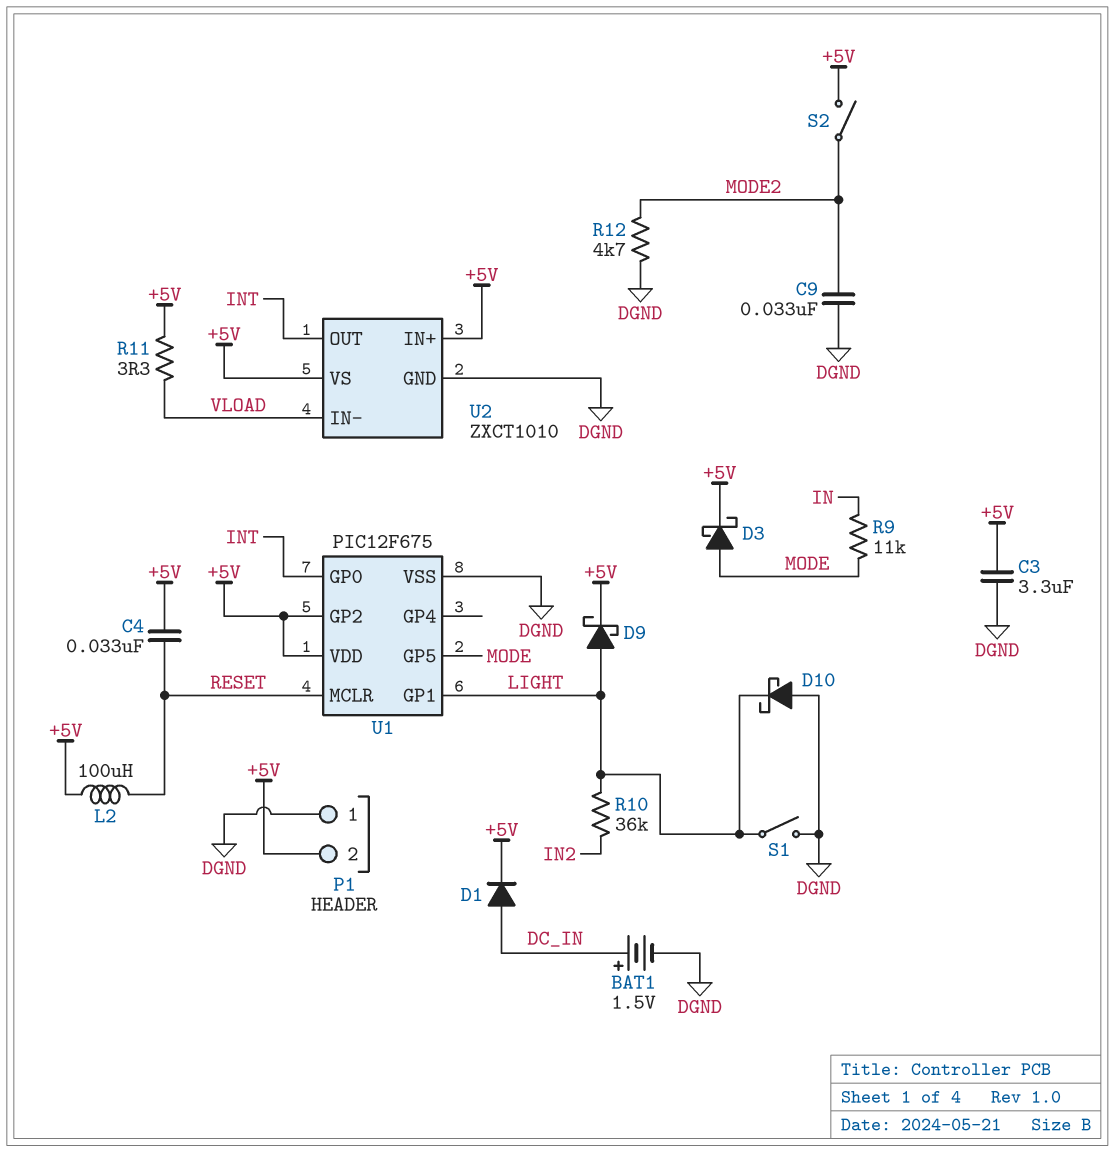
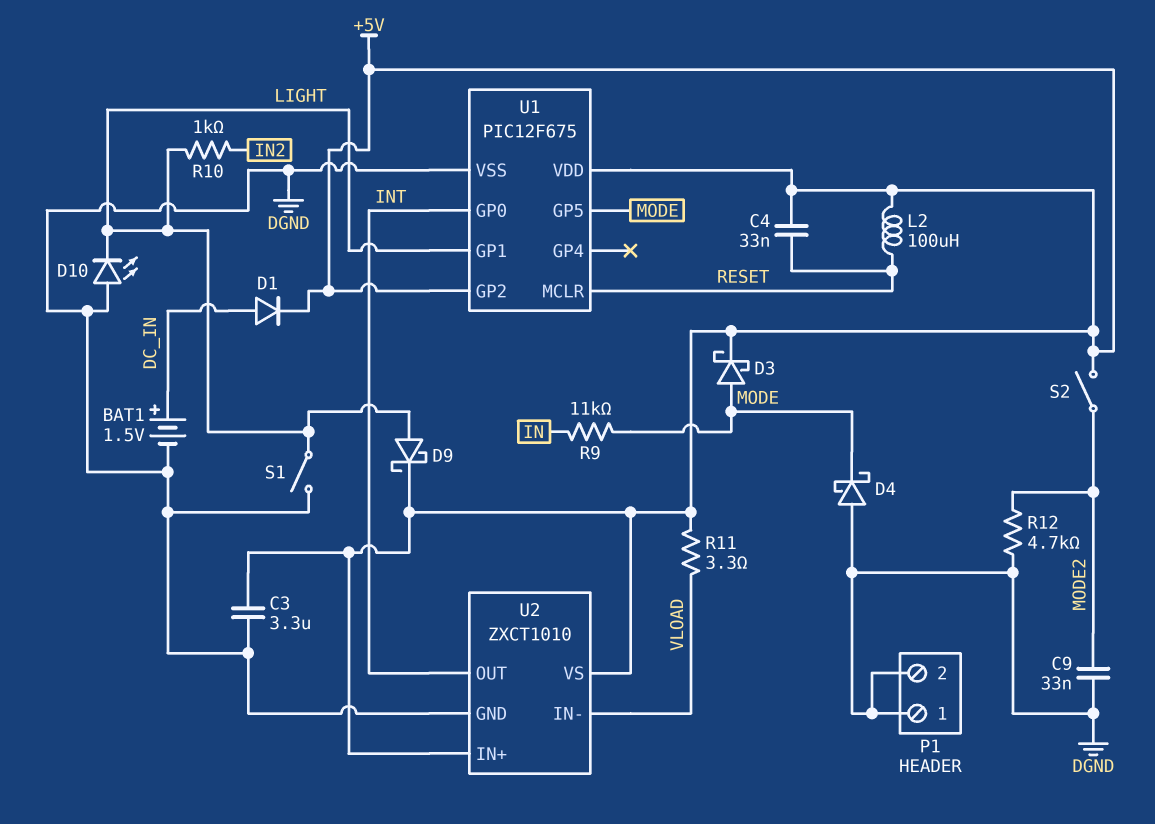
D4: none -> schottky (A DGND, K MODE)
D10: schottky (A DGND, K LIGHT) -> LED (A DGND, K LIGHT)
P1 pin 2: +5V -> DGND
R10: 36k (IN2, LIGHT) -> 1k (IN2, LIGHT)

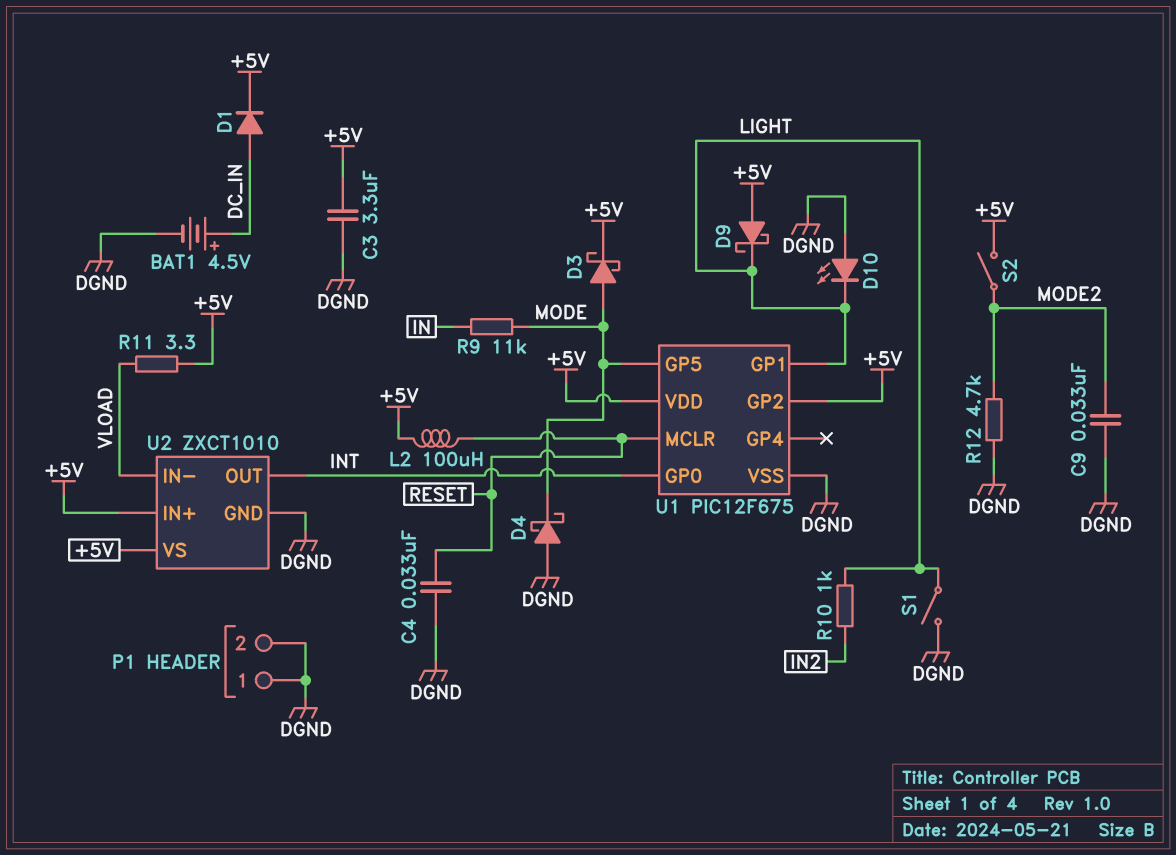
BAT1: 1.5V (plus DC_IN, minus DGND) -> 4.5V (plus DC_IN, minus DGND)
C4: 33nF (+5V, RESET) -> 33nF (DGND, RESET)
D9: schottky (A LIGHT, K +5V) -> schottky (A +5V, K LIGHT)

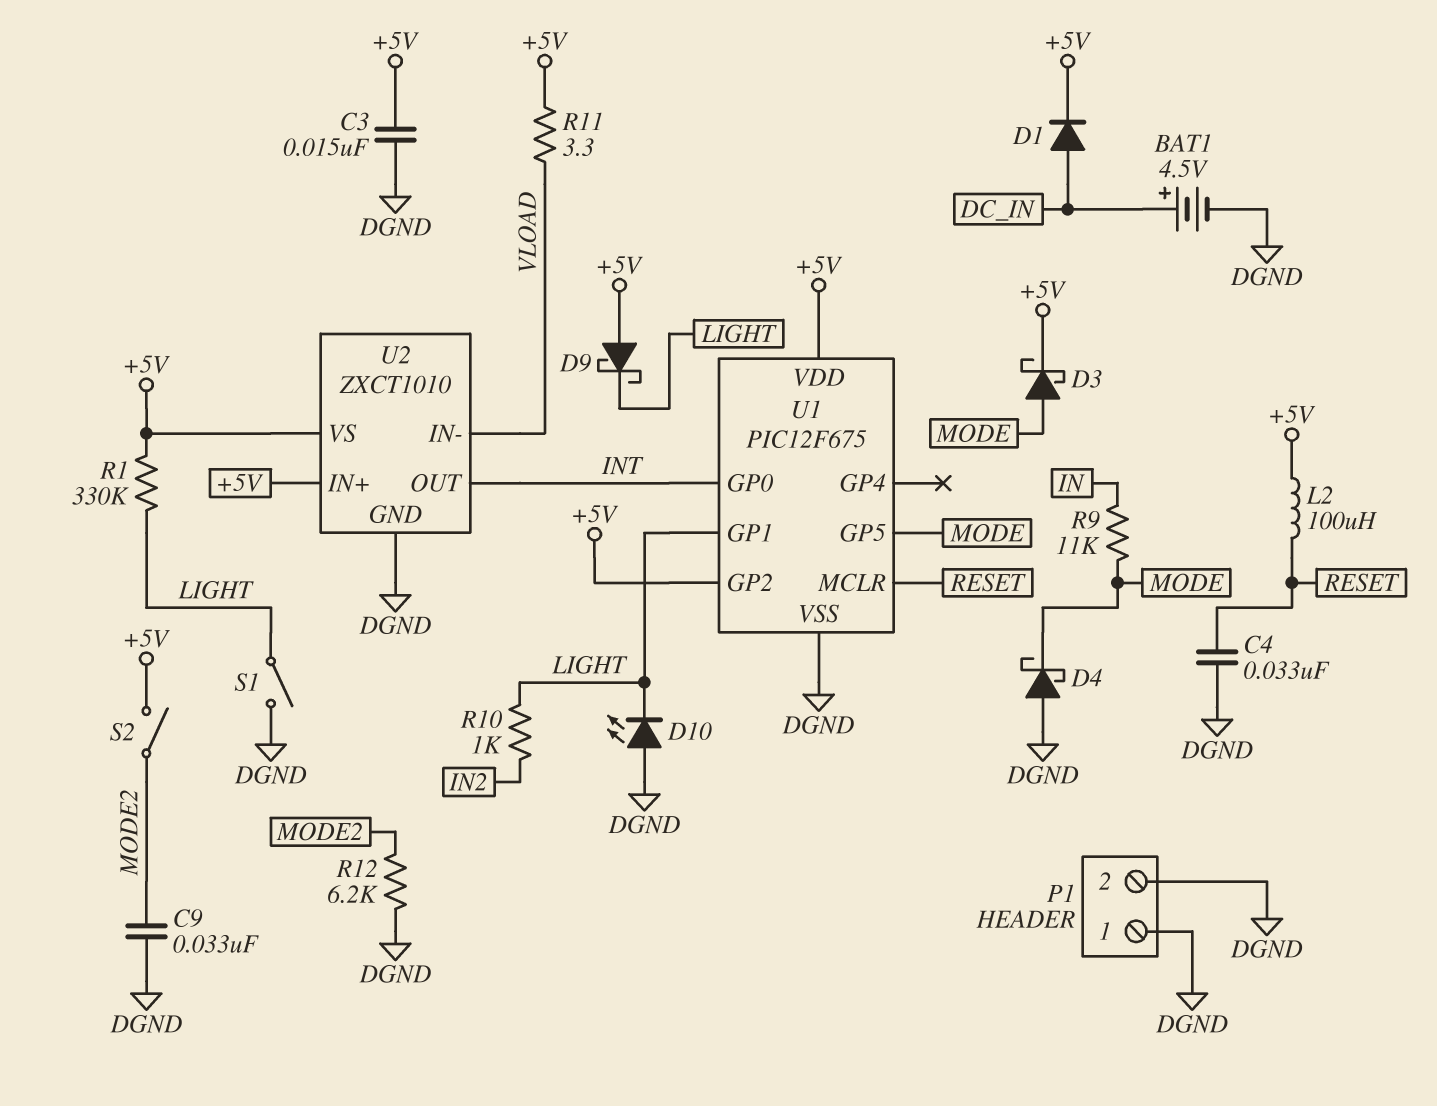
C3: 3.3uF (+5V, DGND) -> 15nF (+5V, DGND)
R1: none -> 330k (+5V, LIGHT)
R12: 4.7k (DGND, MODE2) -> 6.2k (DGND, MODE2)

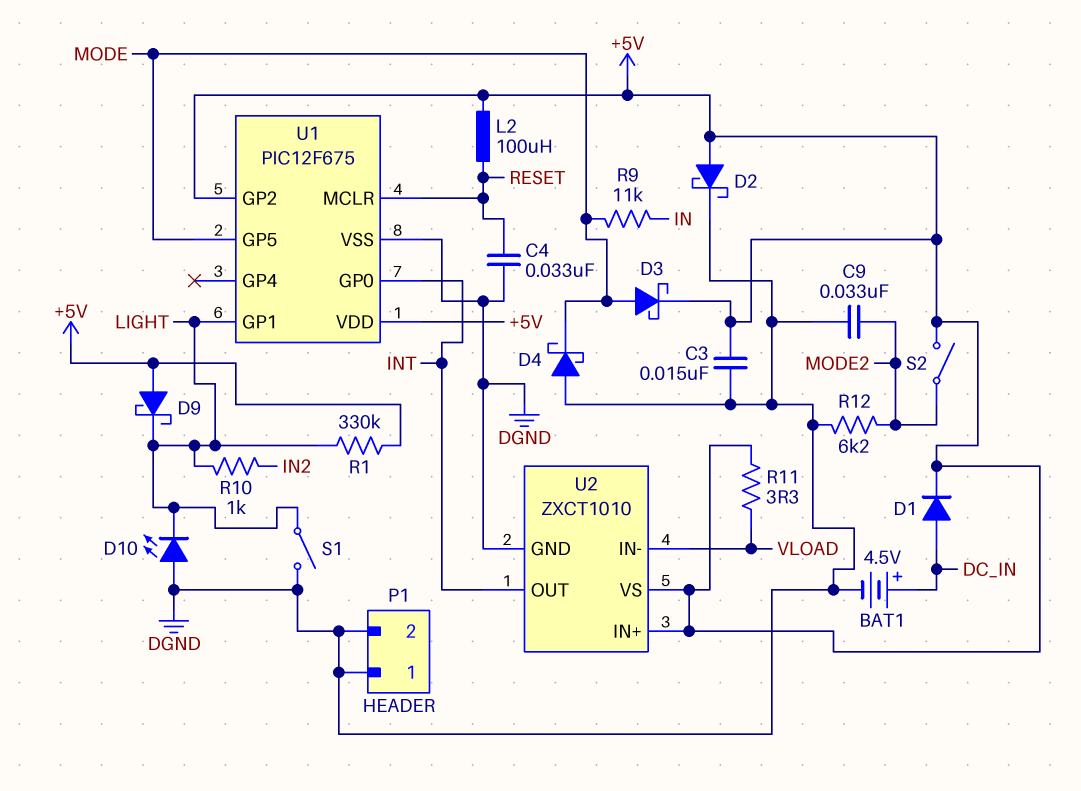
D2: none -> schottky (A +5V, K DGND)

